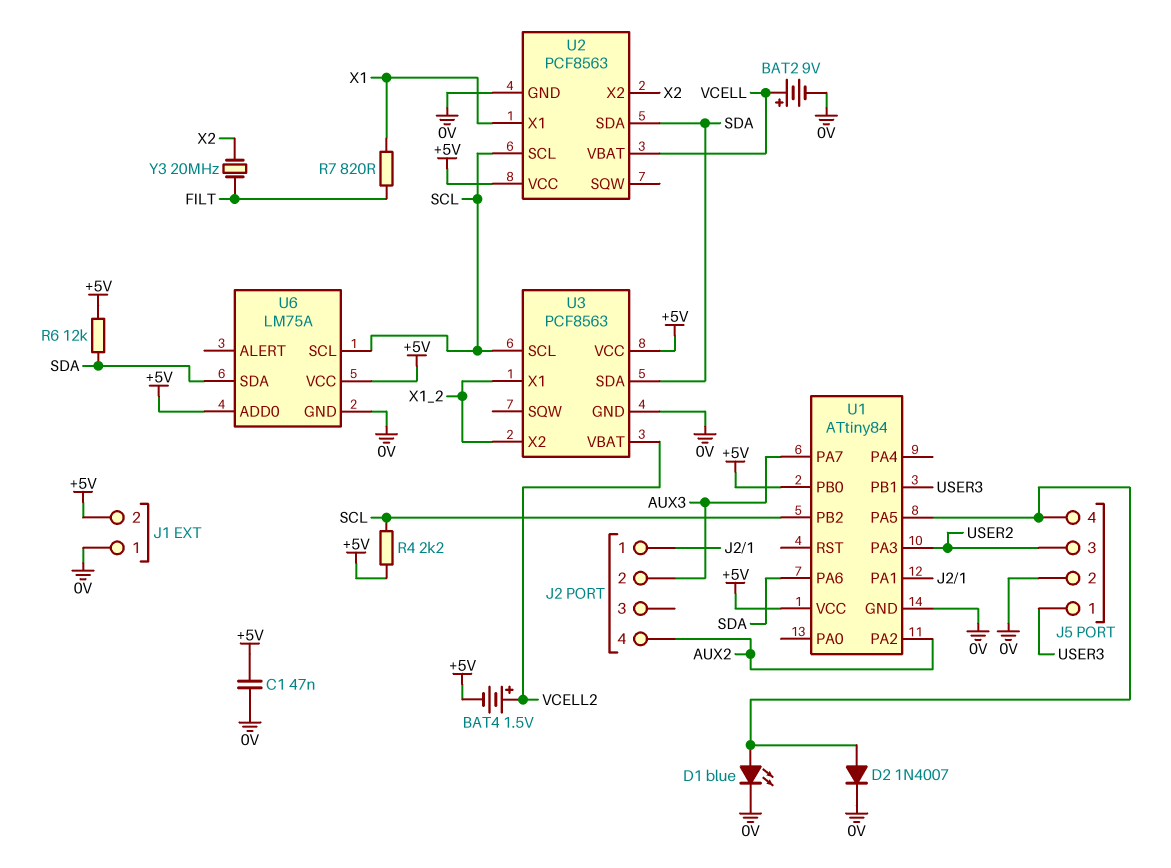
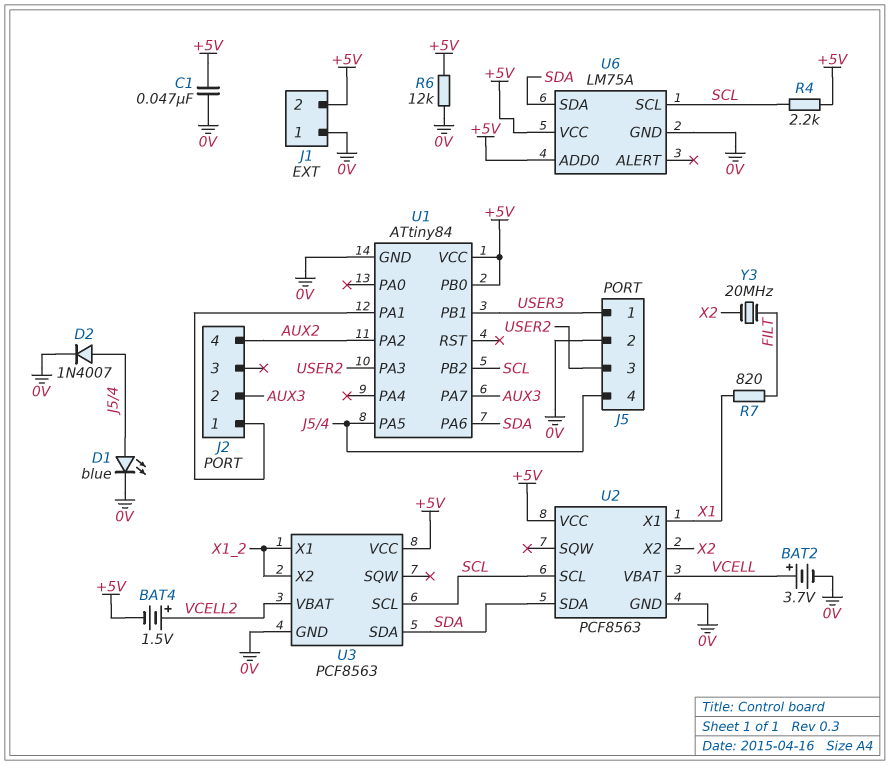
BAT2: 9V (plus VCELL, minus 0V) -> 3.7V (plus VCELL, minus 0V)
R6: 12k (+5V, SDA) -> 12k (+5V, 0V)

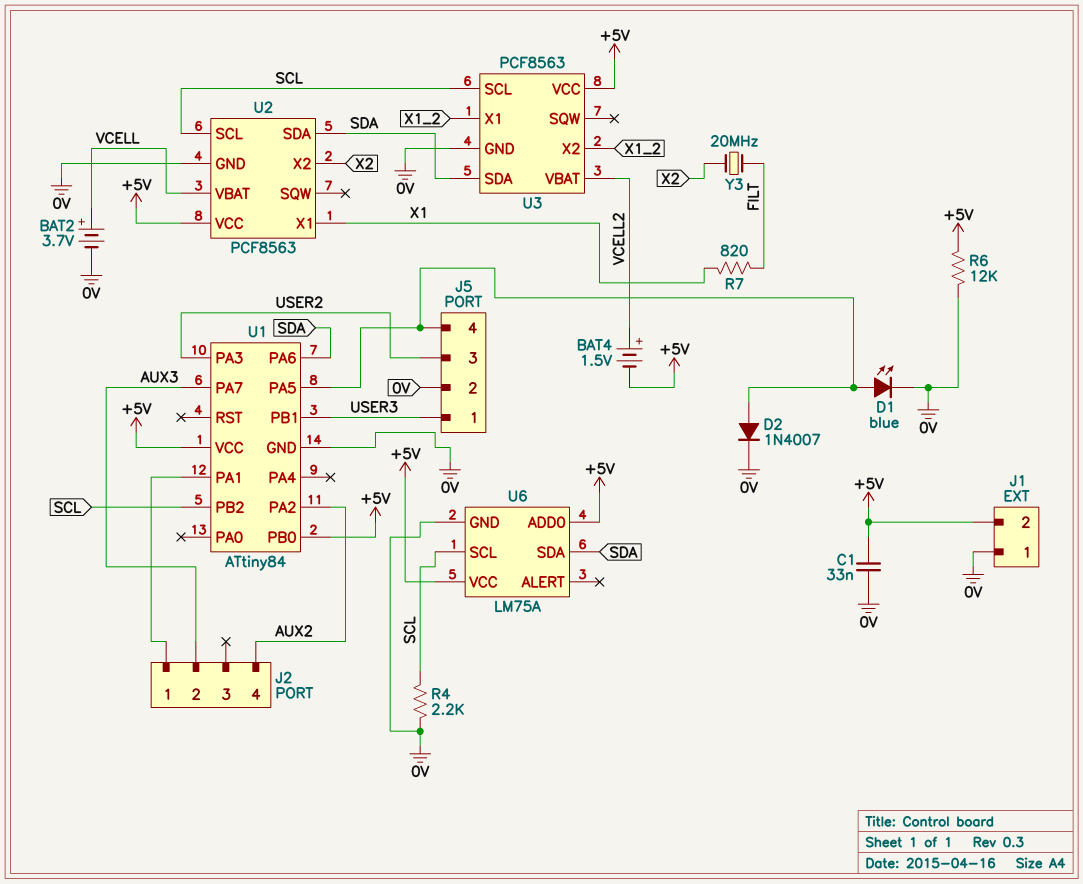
C1: 47nF (+5V, 0V) -> 33nF (+5V, 0V)
R4: 2.2k (+5V, SCL) -> 2.2k (0V, SCL)

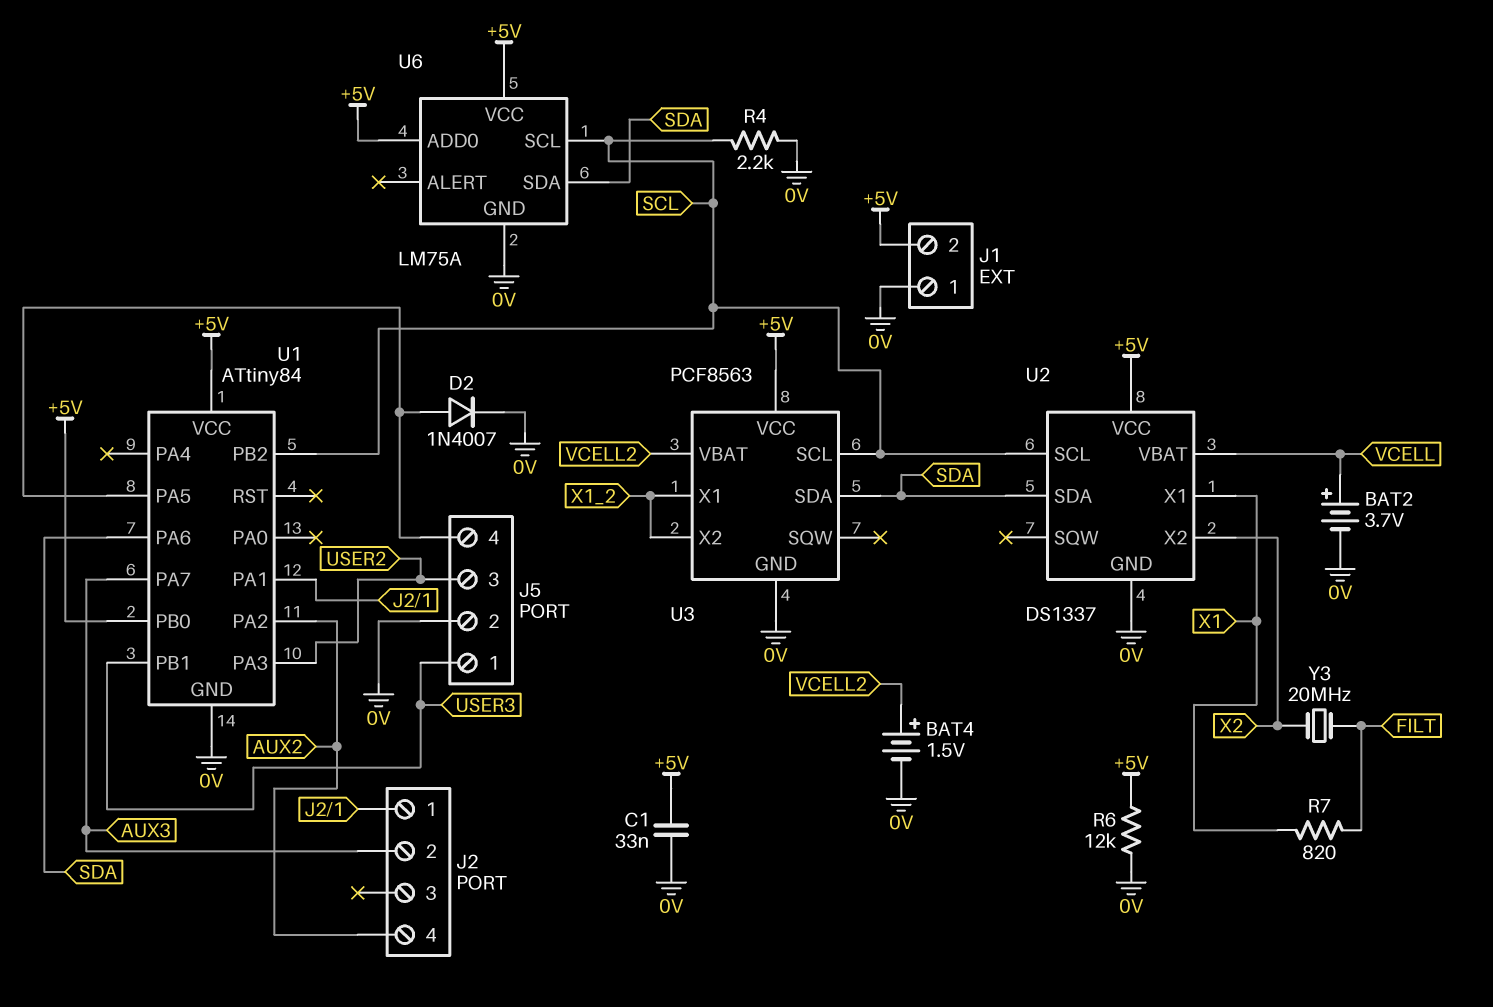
BAT4: 1.5V (plus VCELL2, minus +5V) -> 1.5V (plus VCELL2, minus 0V)
D1: LED blue (A J5/4, K 0V) -> none
U2: PCF8563 -> DS1337

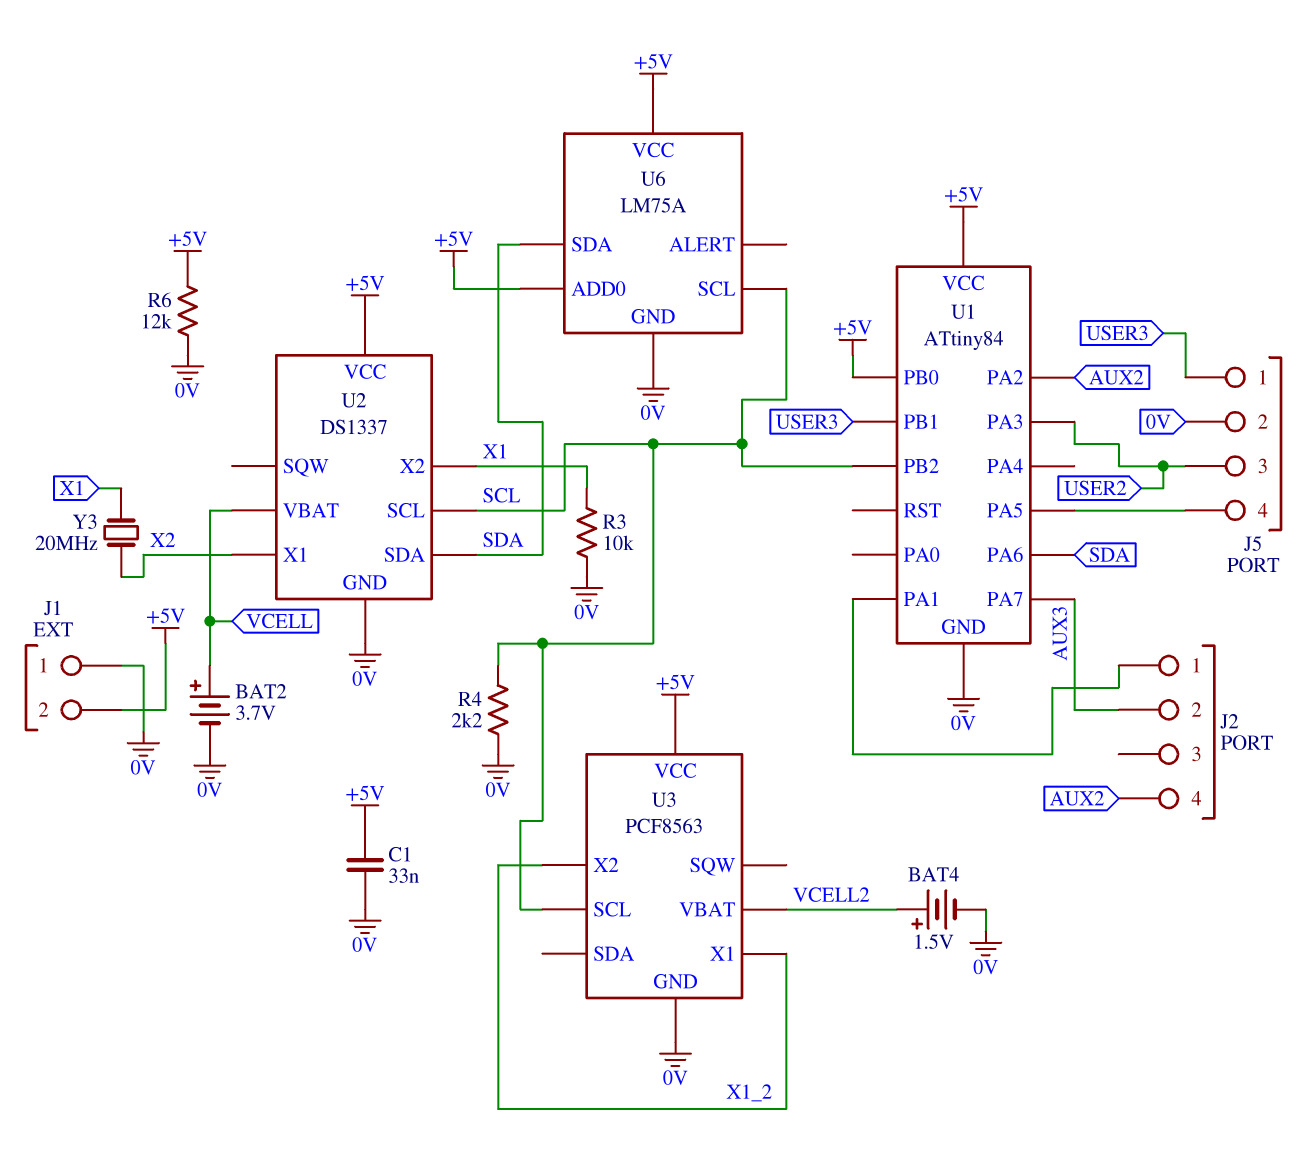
D2: diode 1N4007 (A J5/4, K 0V) -> none
R3: none -> 10k (0V, X1)
R7: 820 (FILT, X1) -> none
U2 pin X1: X1 -> X2
U2 pin X2: X2 -> X1
U3 pin SDA: SDA -> none
Y3: 20MHz (FILT, X2) -> 20MHz (X1, X2)

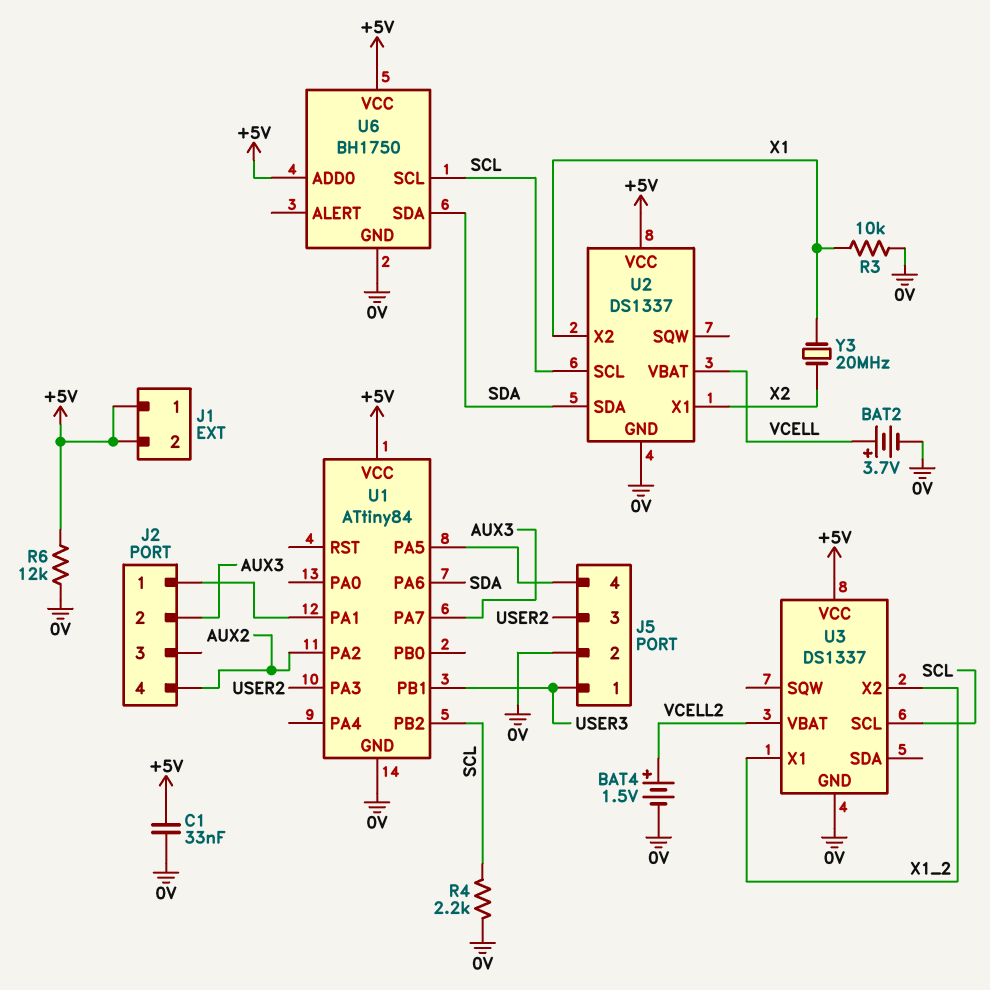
J1 pin 1: 0V -> +5V
U1 pin PB0: +5V -> none
U3: PCF8563 -> DS1337
U6: LM75A -> BH1750

